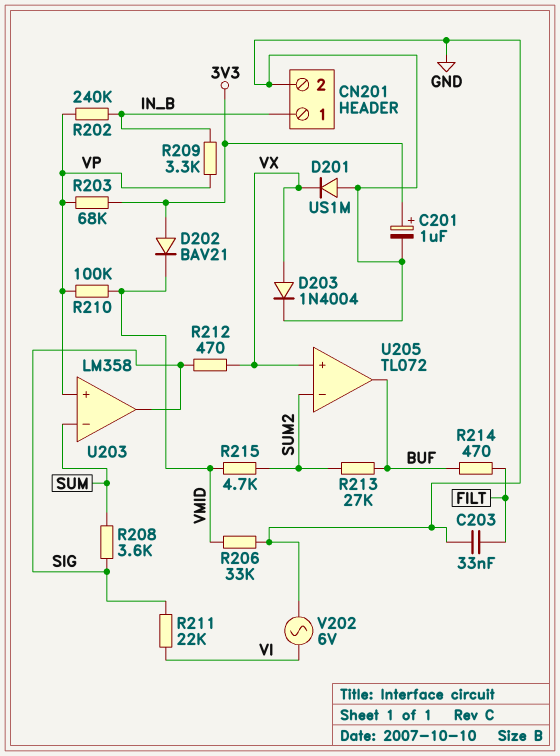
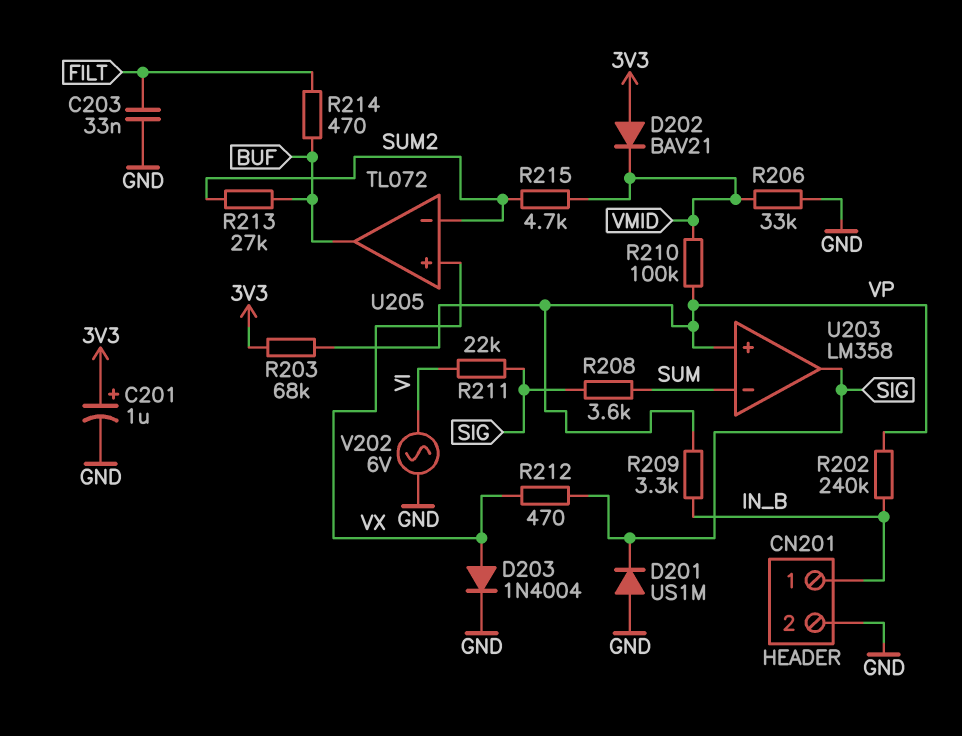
D201: diode US1M (A GND, K VX) -> diode US1M (A GND, K SIG)

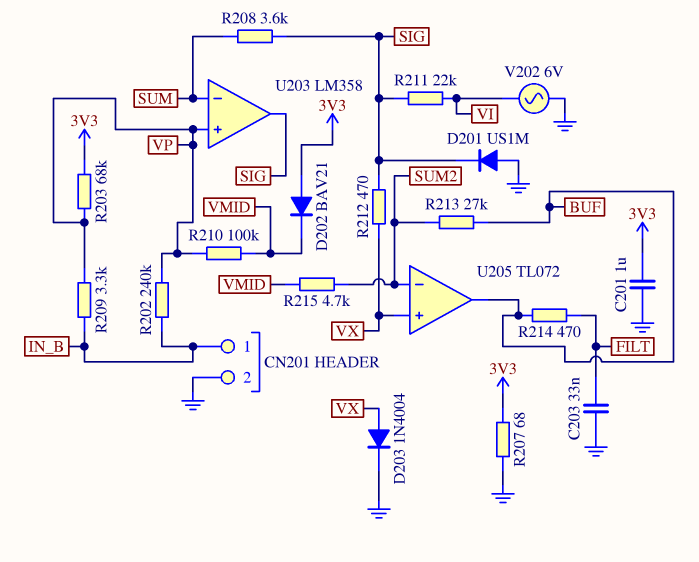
C201: 1uF (plus 3V3, minus GND) -> 1uF (3V3, GND)
R206: 33k (GND, VMID) -> none
R207: none -> 68 (3V3, GND)

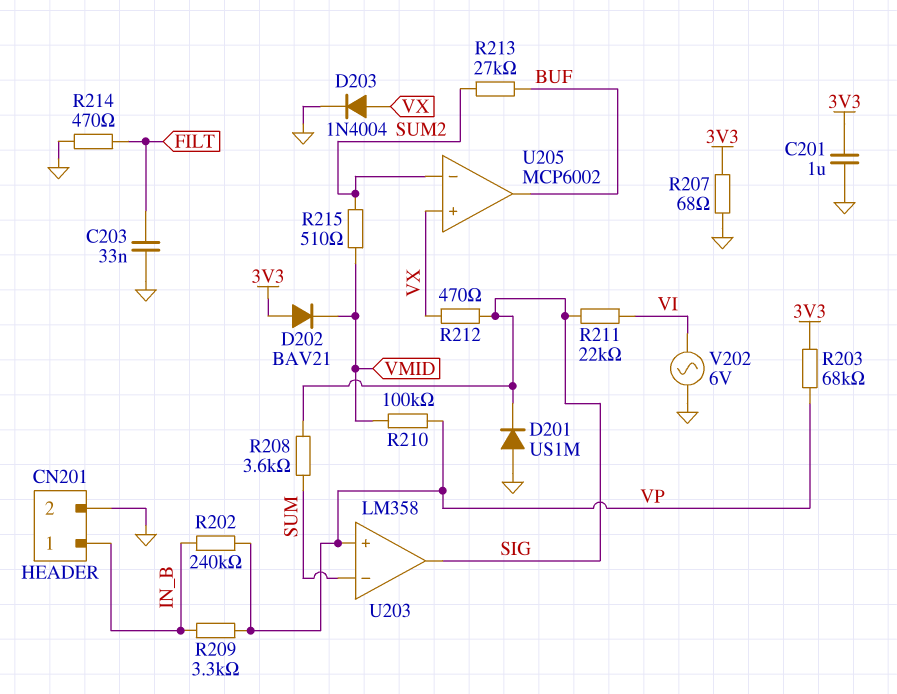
R214: 470 (BUF, FILT) -> 470 (FILT, GND)
R215: 4.7k (SUM2, VMID) -> 510 (SUM2, VMID)
U205: TL072 -> MCP6002

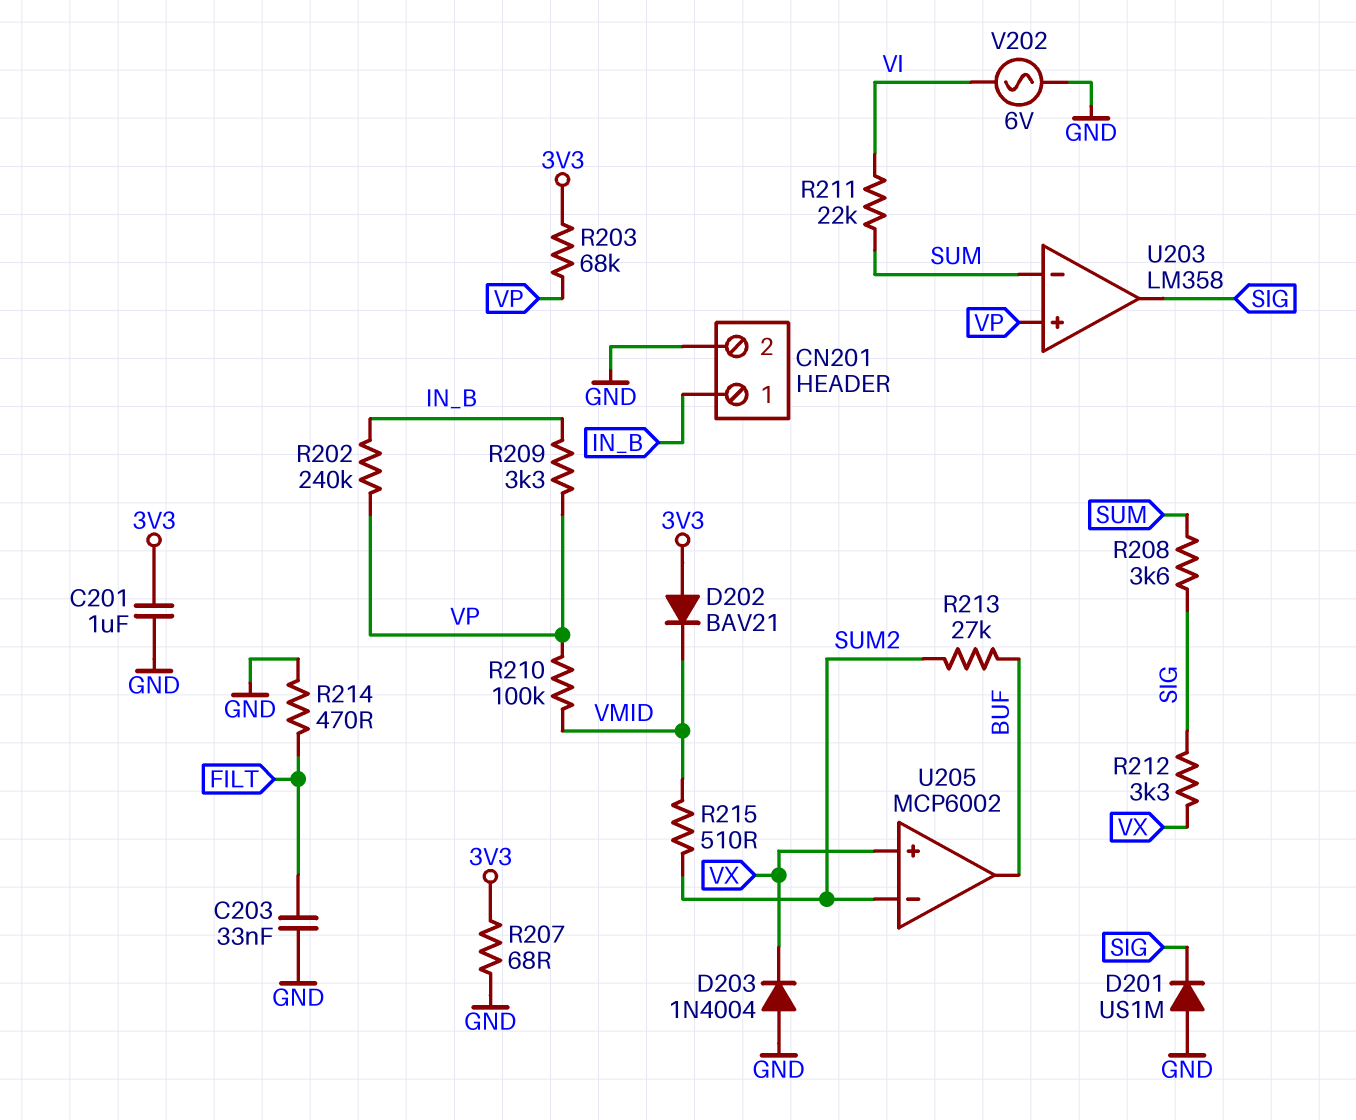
D203: diode 1N4004 (A VX, K GND) -> diode 1N4004 (A GND, K VX)
R211: 22k (SIG, VI) -> 22k (SUM, VI)
R212: 470 (SIG, VX) -> 3.3k (SIG, VX)

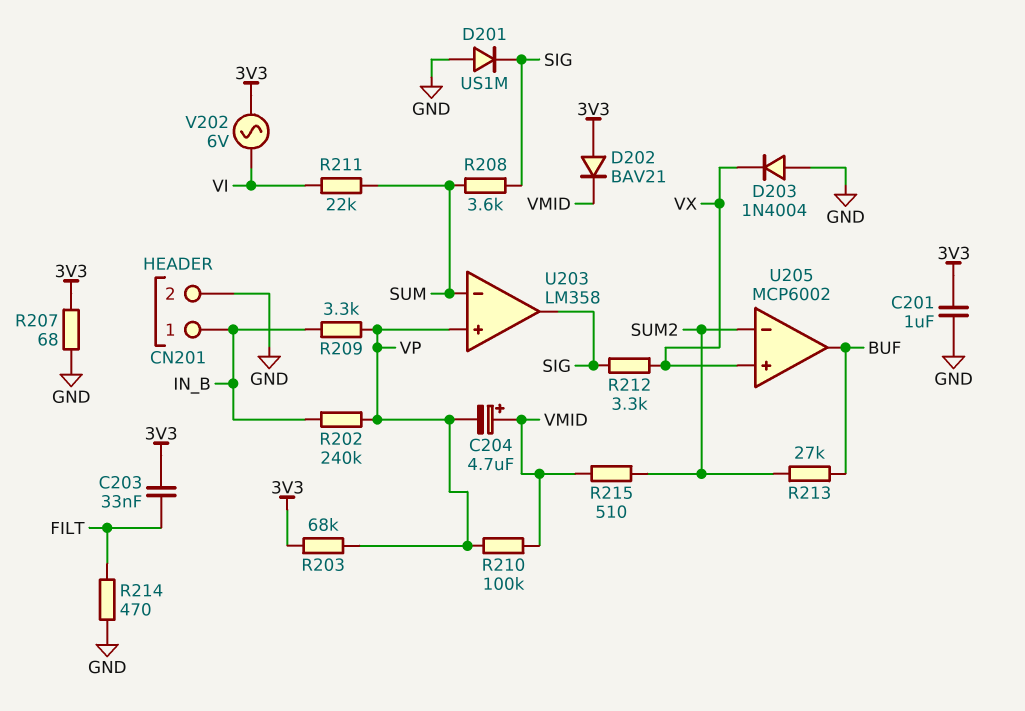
C203: 33nF (FILT, GND) -> 33nF (3V3, FILT)
C204: none -> 4.7uF (plus VMID, minus VP)
V202: AC 6V (GND, VI) -> AC 6V (3V3, VI)

